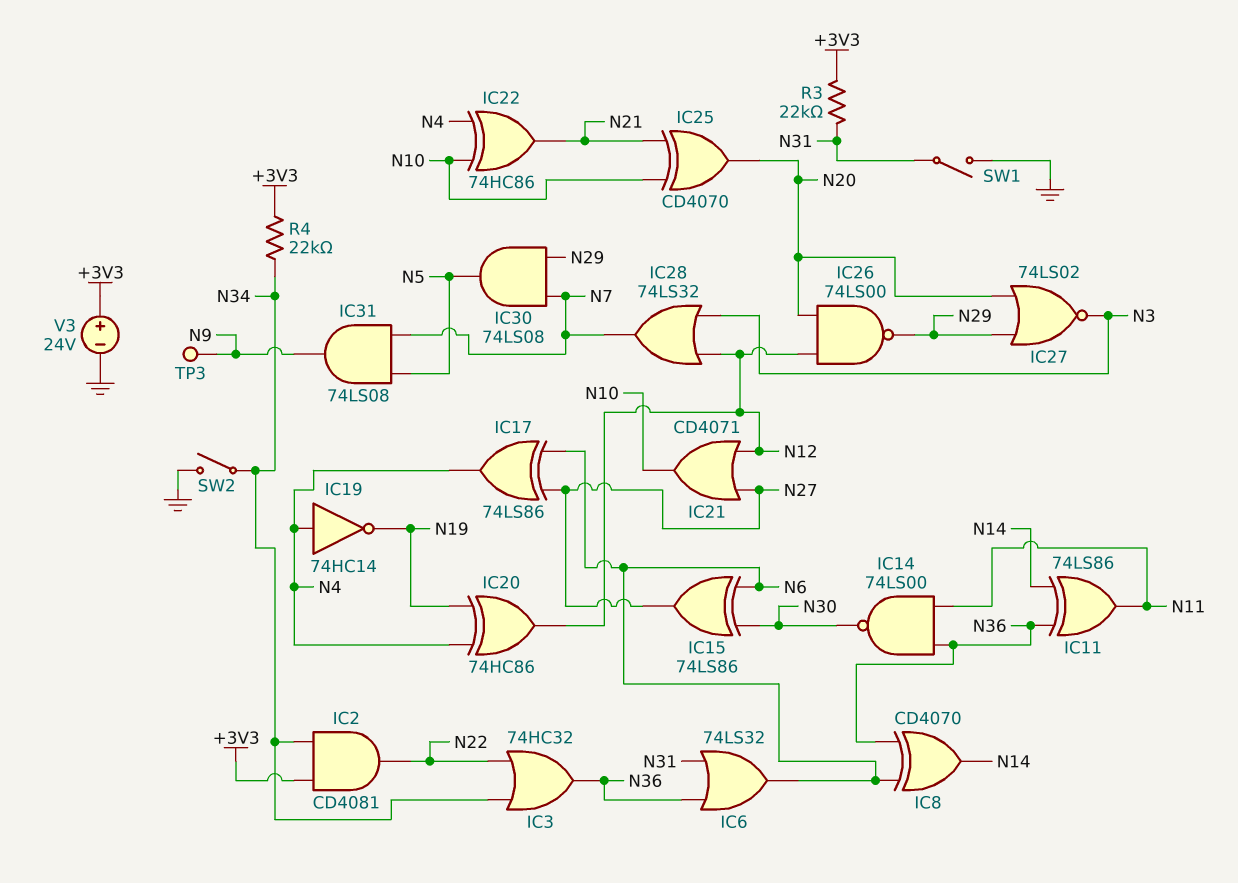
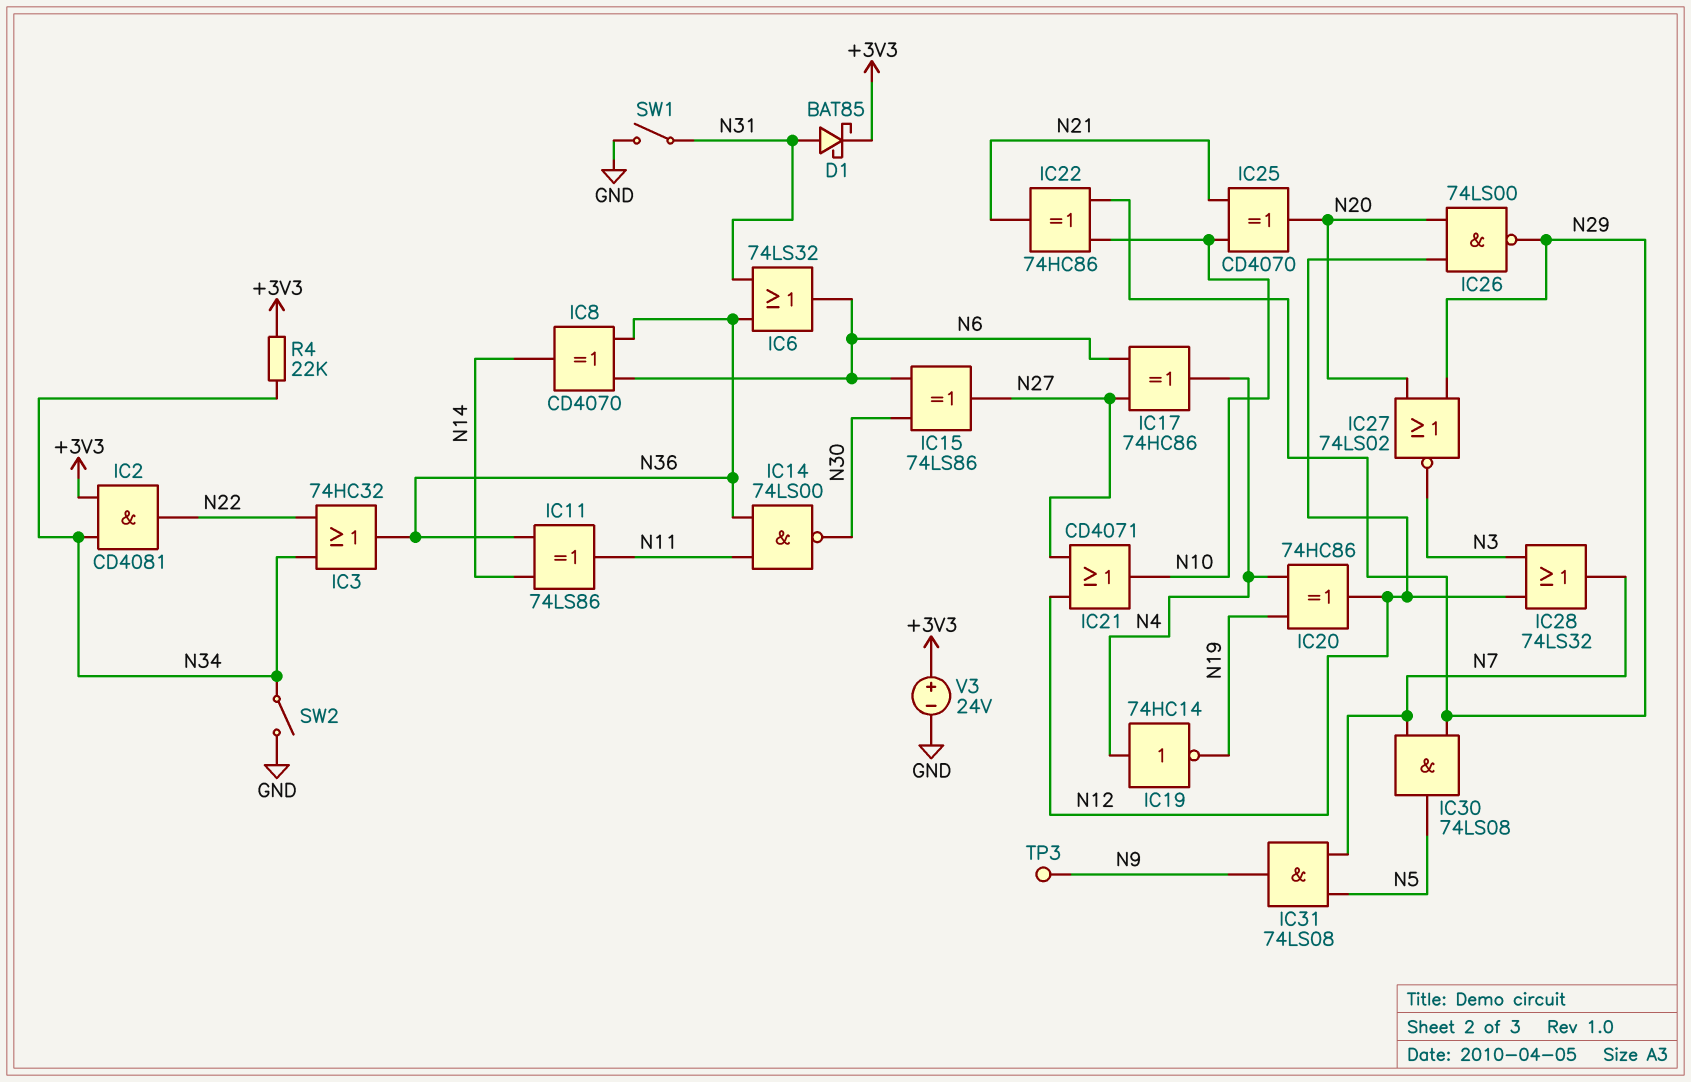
D1: none -> schottky BAT85 (A N31, K +3V3)
IC17: XOR 74LS86 (in N6, in N27, out N4) -> XOR 74HC86 (in N6, in N27, out N4)
IC22: XOR 74HC86 (in N4, in N10, out N21) -> XOR 74HC86 (in N10, in N29, out N21)
R3: 22k (+3V3, N31) -> none

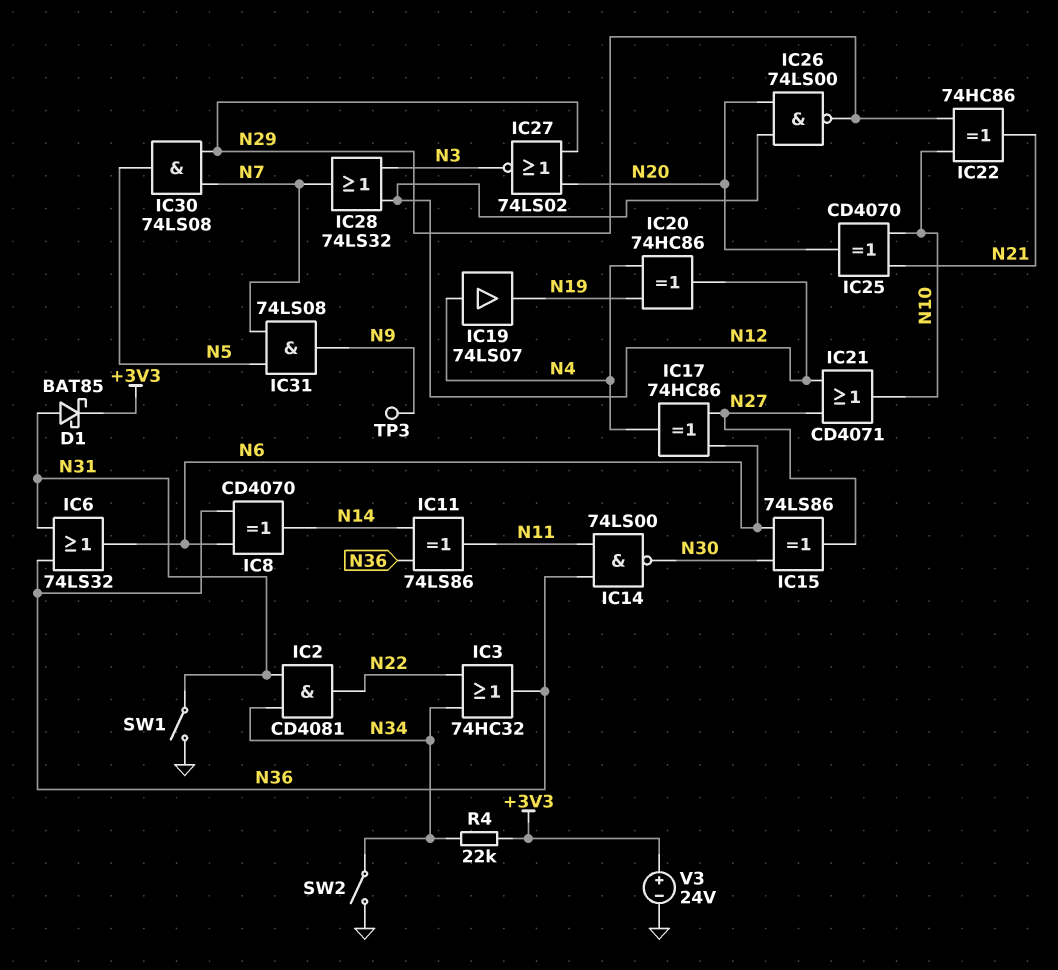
IC2: AND CD4081 (in +3V3, in N34, out N22) -> AND CD4081 (in N31, in N34, out N22)
IC19: NOT 74HC14 (in N4, out N19) -> buffer 74LS07 (in N4, out N19)

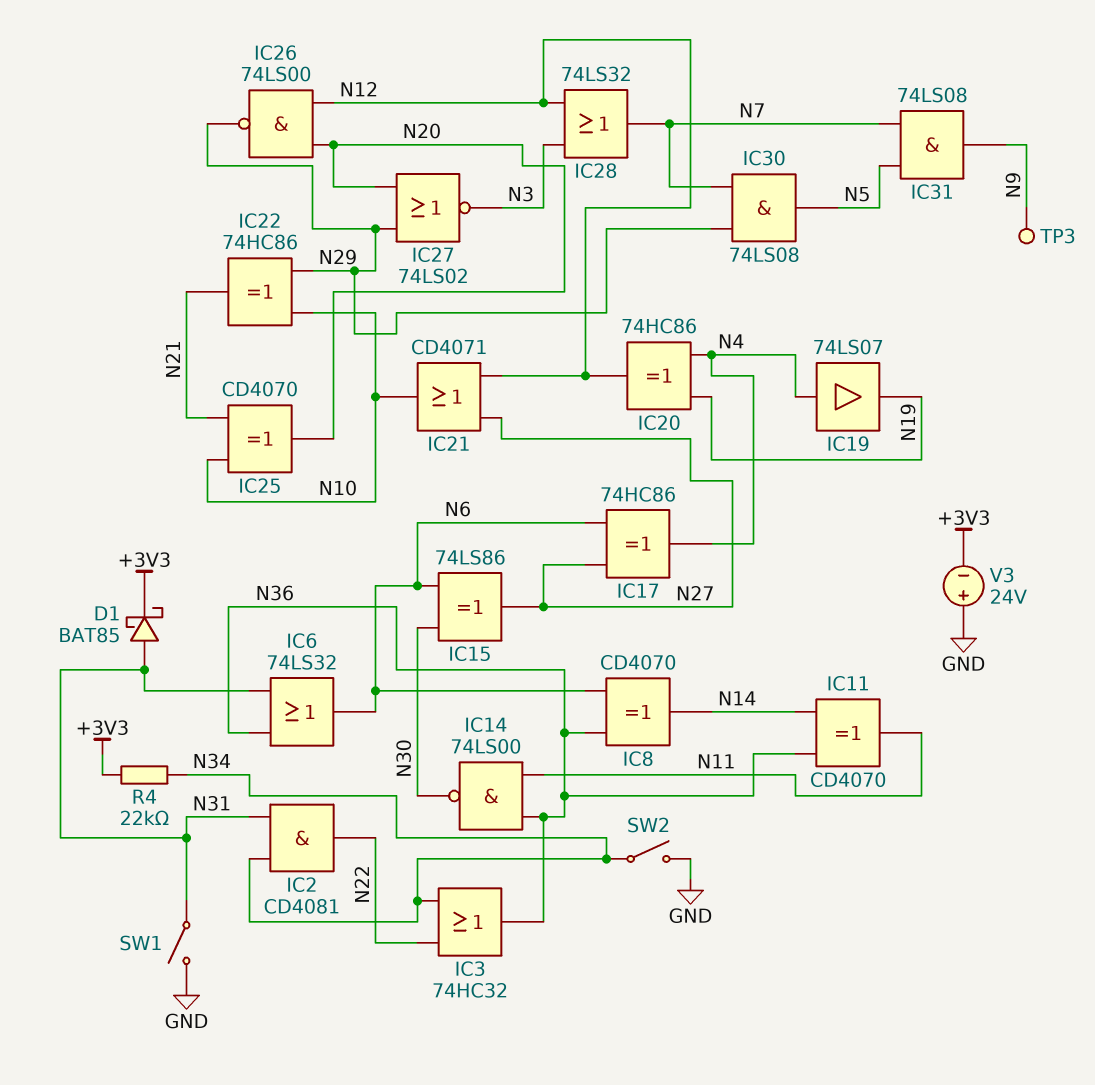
IC11: XOR 74LS86 (in N14, in N36, out N11) -> XOR CD4070 (in N14, in N36, out N11)
V3: 24V (plus +3V3, minus GND) -> 24V (plus GND, minus +3V3)

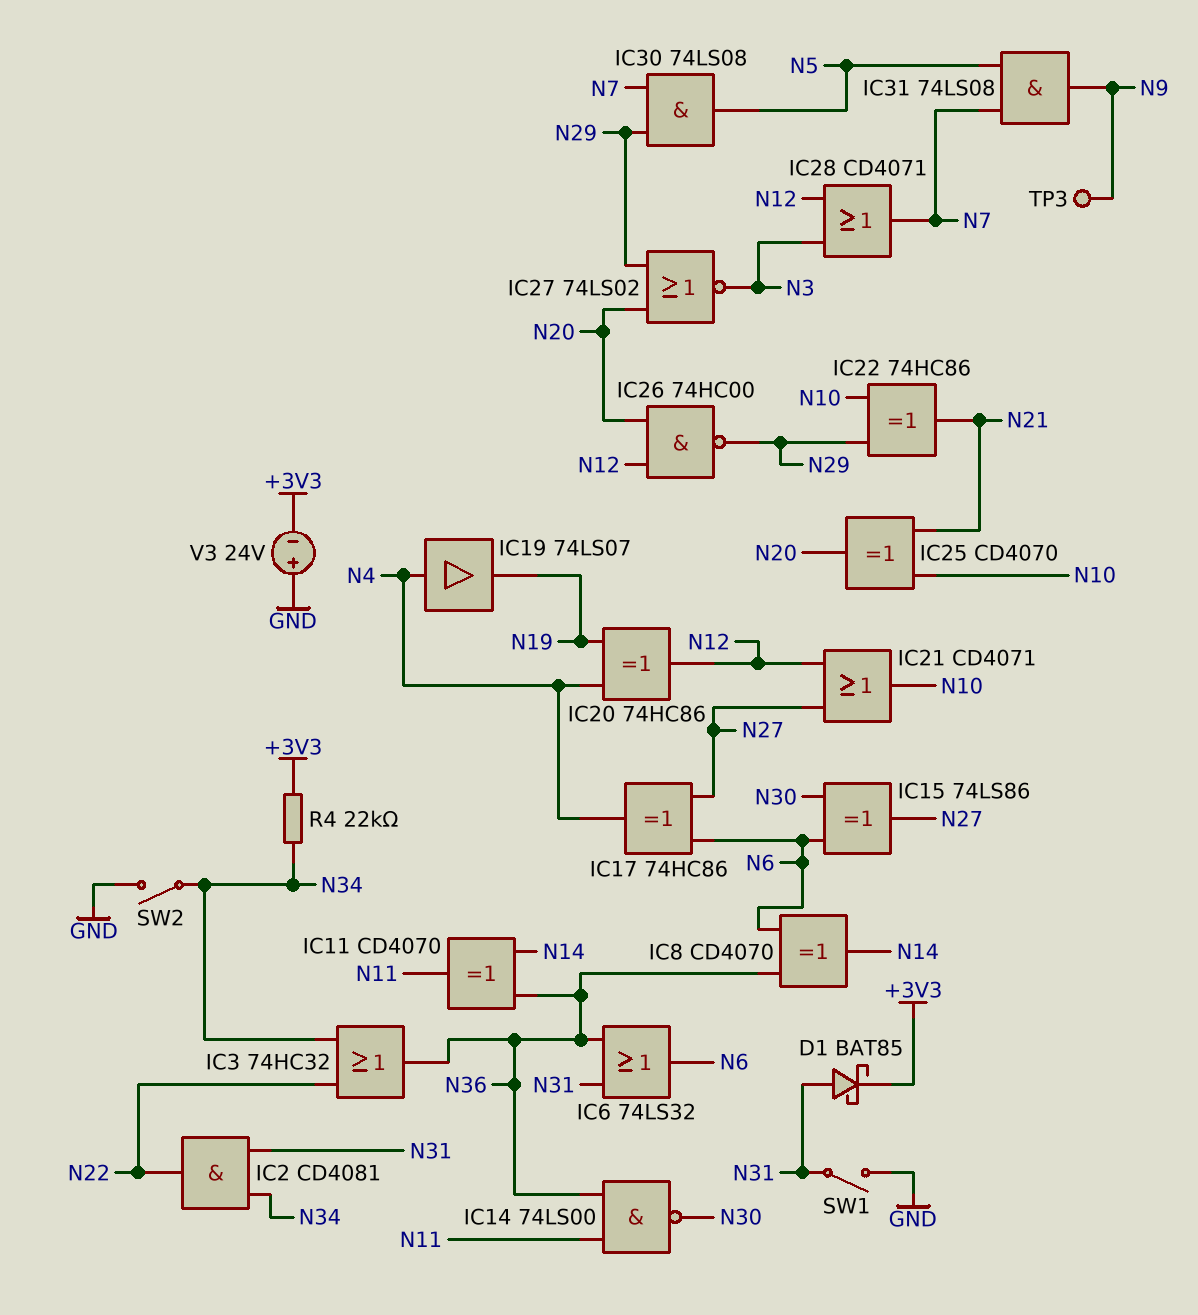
IC26: NAND 74LS00 (in N12, in N20, out N29) -> NAND 74HC00 (in N12, in N20, out N29)
IC28: OR 74LS32 (in N3, in N12, out N7) -> OR CD4071 (in N3, in N12, out N7)

